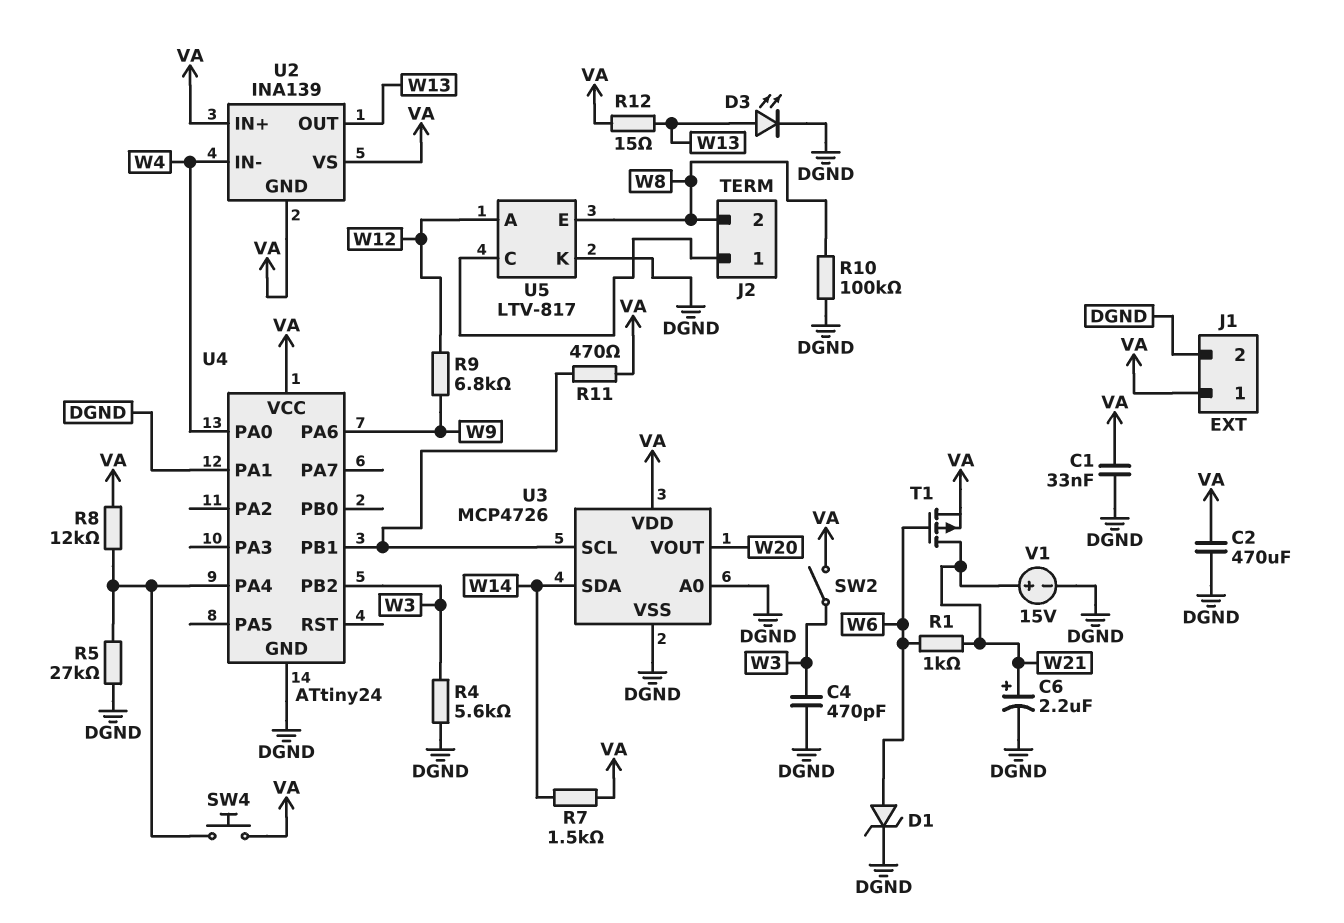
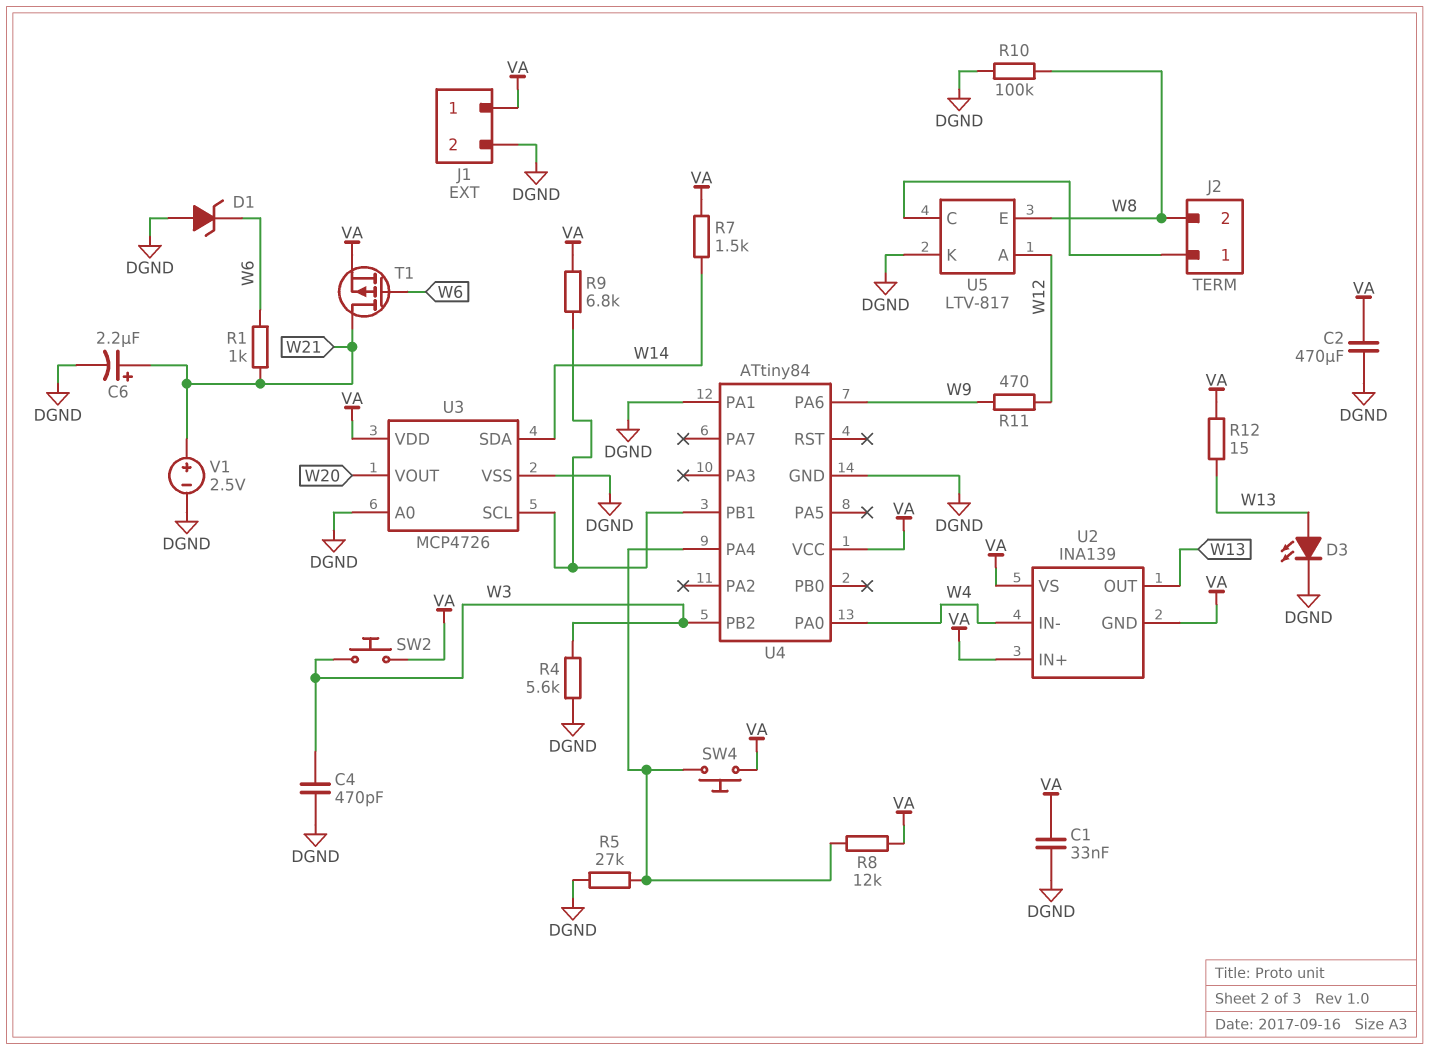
D1: zener (A W6, K DGND) -> zener (A DGND, K W6)
R9: 6.8k (W9, W12) -> 6.8k (U3/SCL, VA)
R11: 470 (U3/SCL, VA) -> 470 (W9, W12)
SW2: switch (VA, W3) -> button (VA, W3)
U4: ATtiny24 -> ATtiny84
V1: 15V (plus W21, minus DGND) -> 2.5V (plus W21, minus DGND)

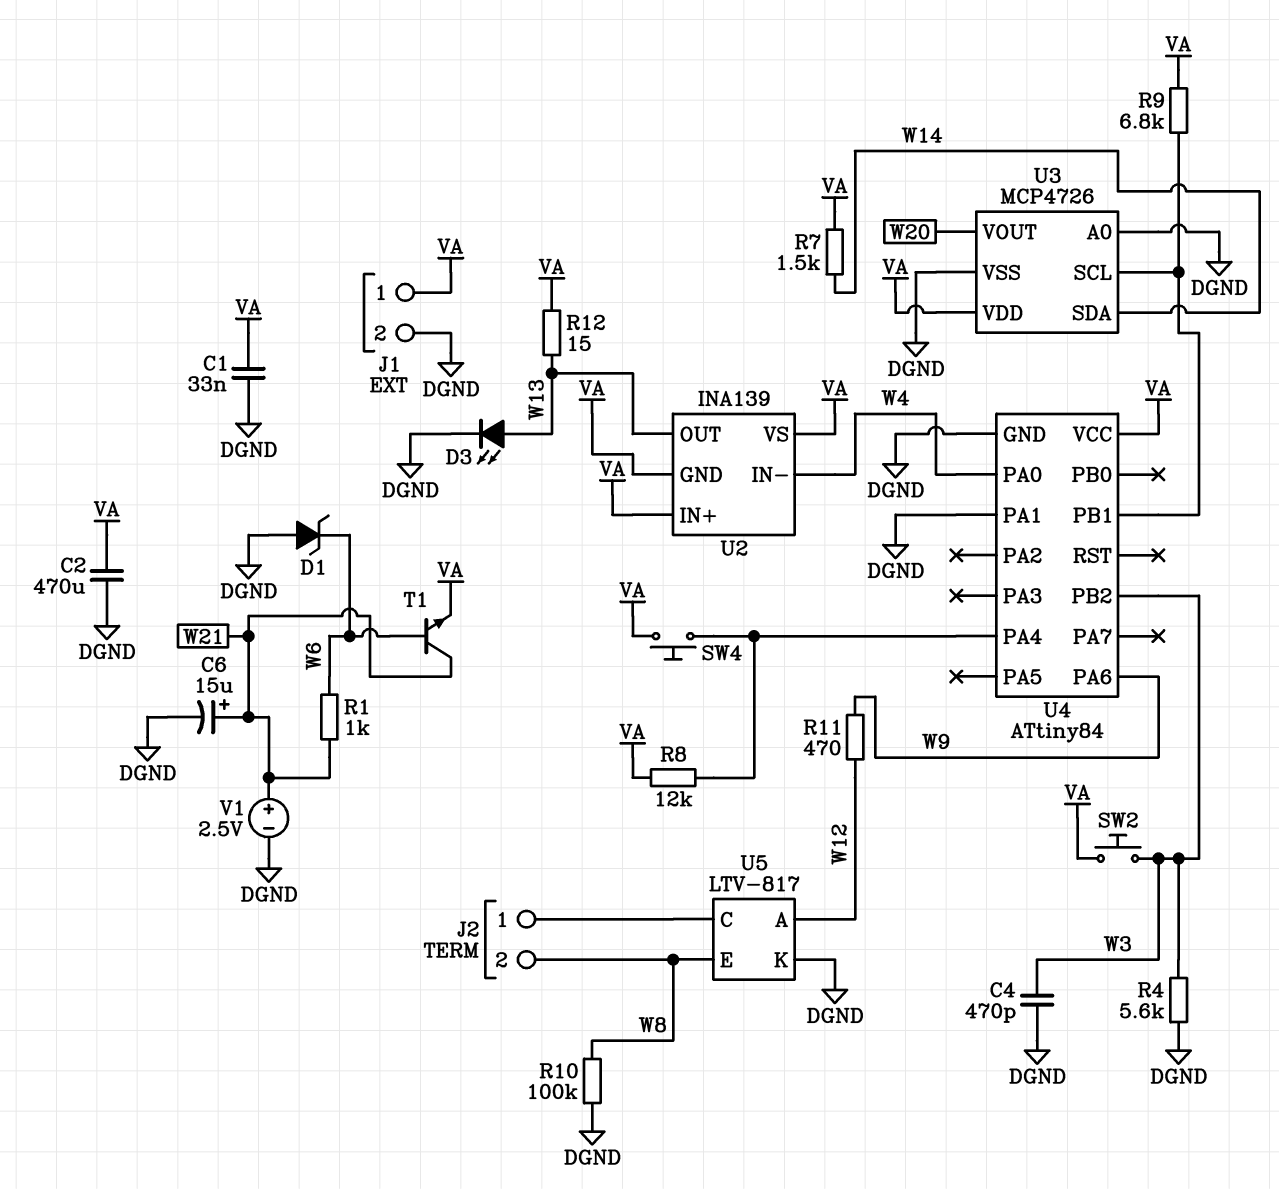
C6: 2.2uF (plus W21, minus DGND) -> 15uF (plus W21, minus DGND)
R5: 27k (DGND, U4/PA4) -> none
T1: PMOS (G W6, D W21, S VA) -> NPN (B W6, C W21, E VA)

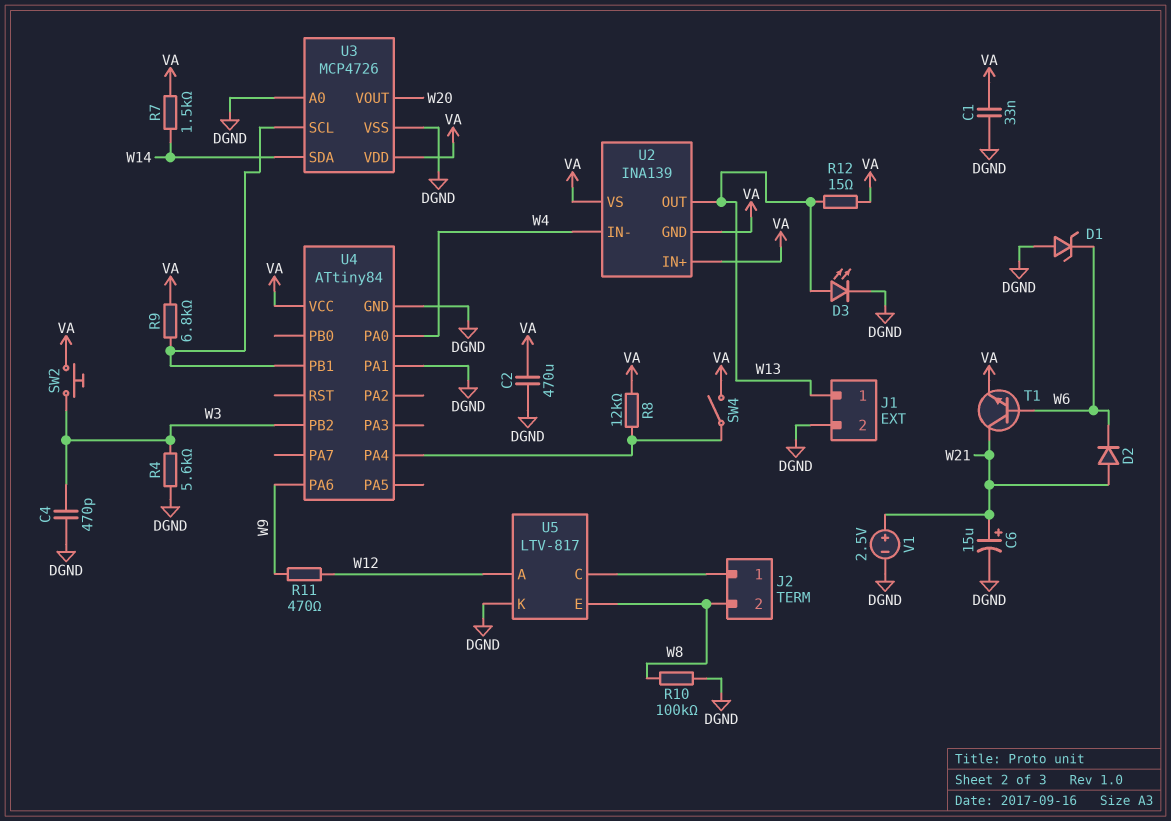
D2: none -> diode (A W21, K W6)
J1 pin 1: VA -> W13
R1: 1k (W6, W21) -> none
SW4: button (U4/PA4, VA) -> switch (U4/PA4, VA)

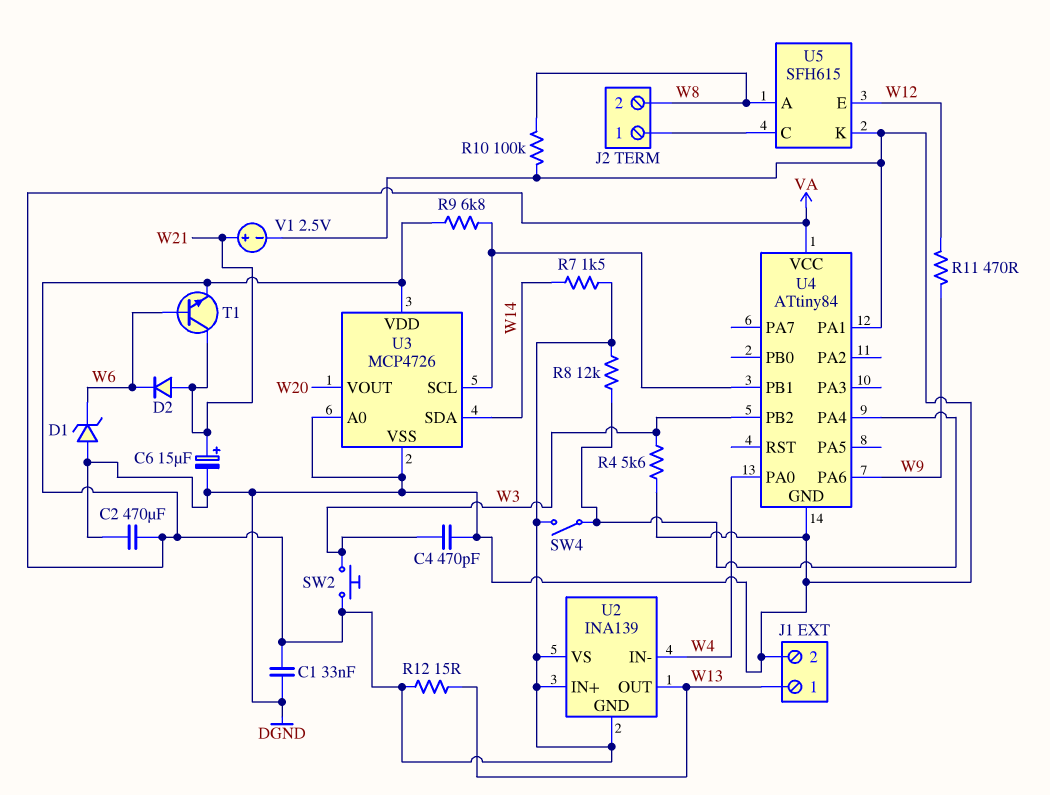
D3: LED (A W13, K DGND) -> none
U5: LTV-817 -> SFH615
U5 pin A: W12 -> W8
U5 pin E: W8 -> W12

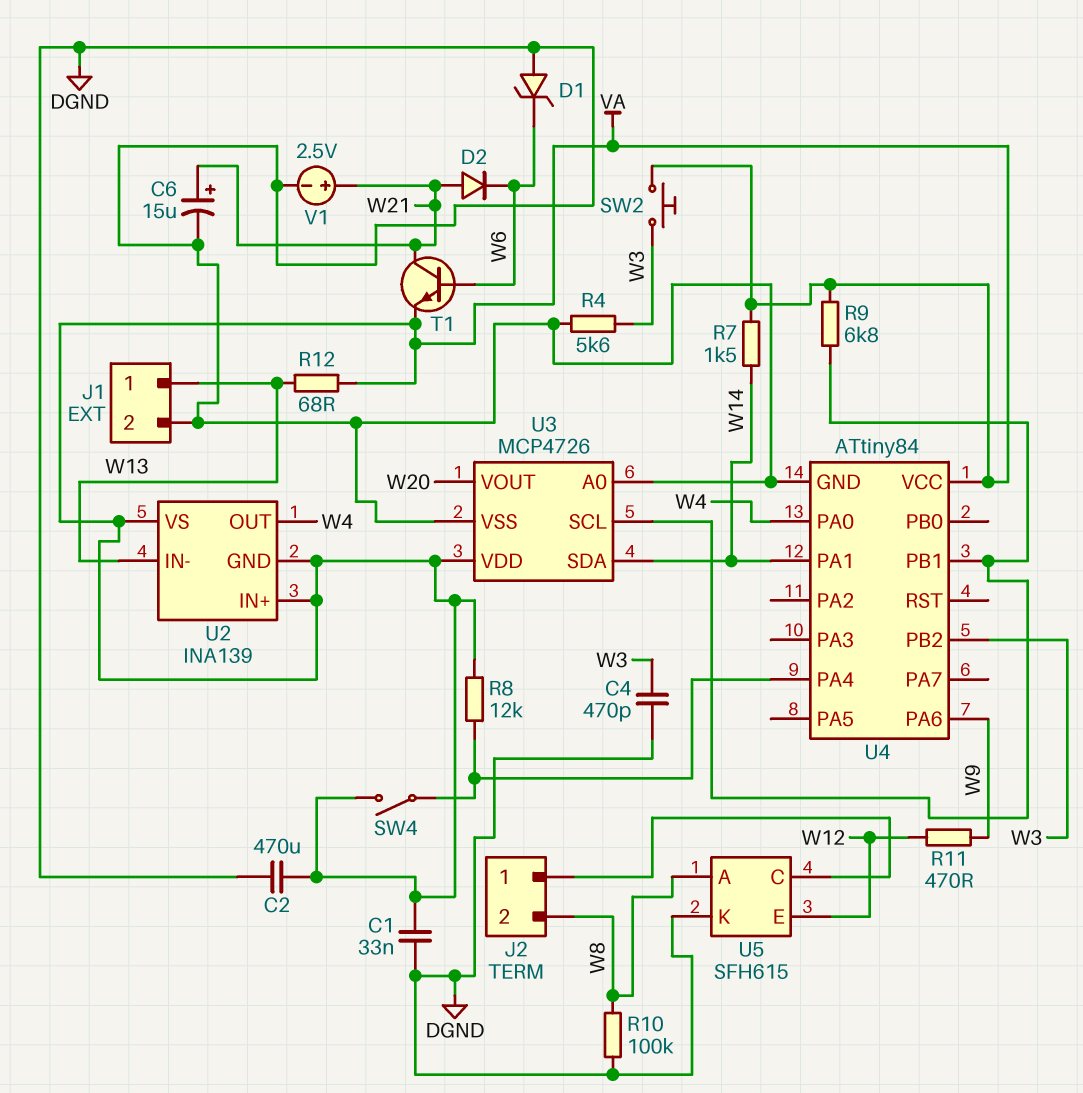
R12: 15 (VA, W13) -> 68 (VA, W13)
U2 pin IN-: W4 -> W13
U2 pin OUT: W13 -> W4
U4 pin PA1: DGND -> W14

